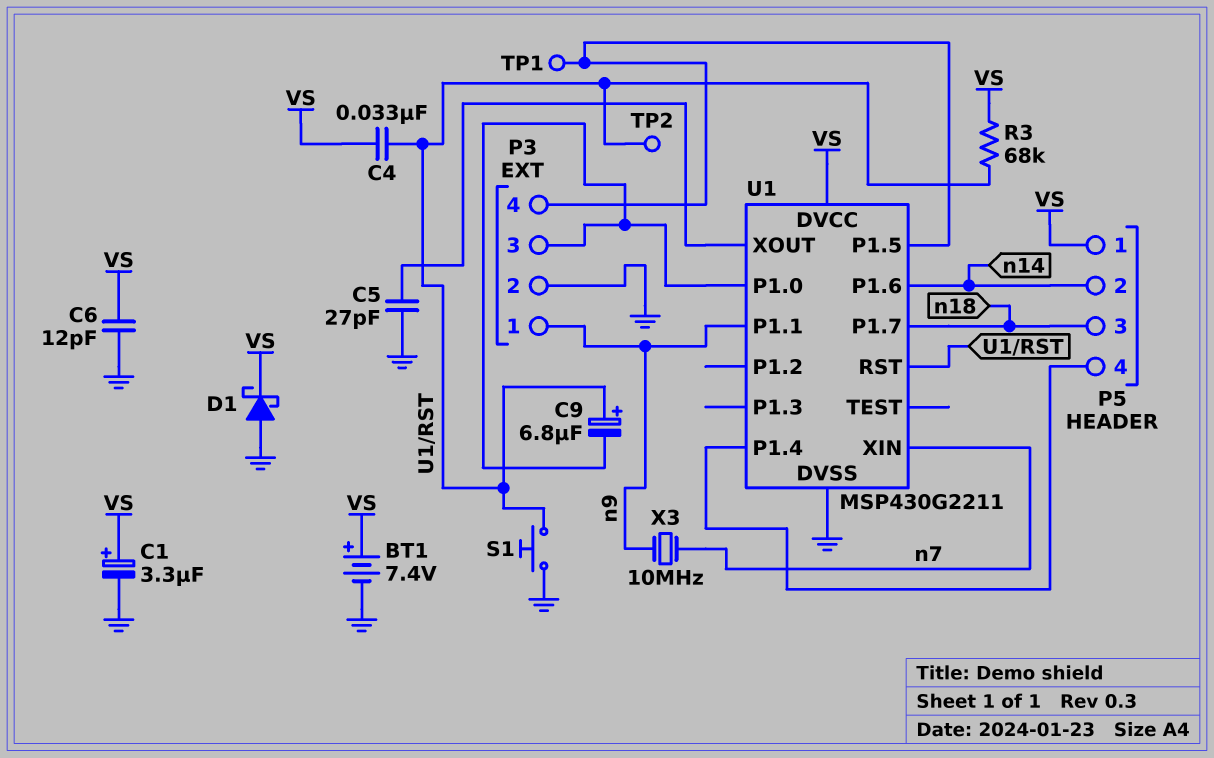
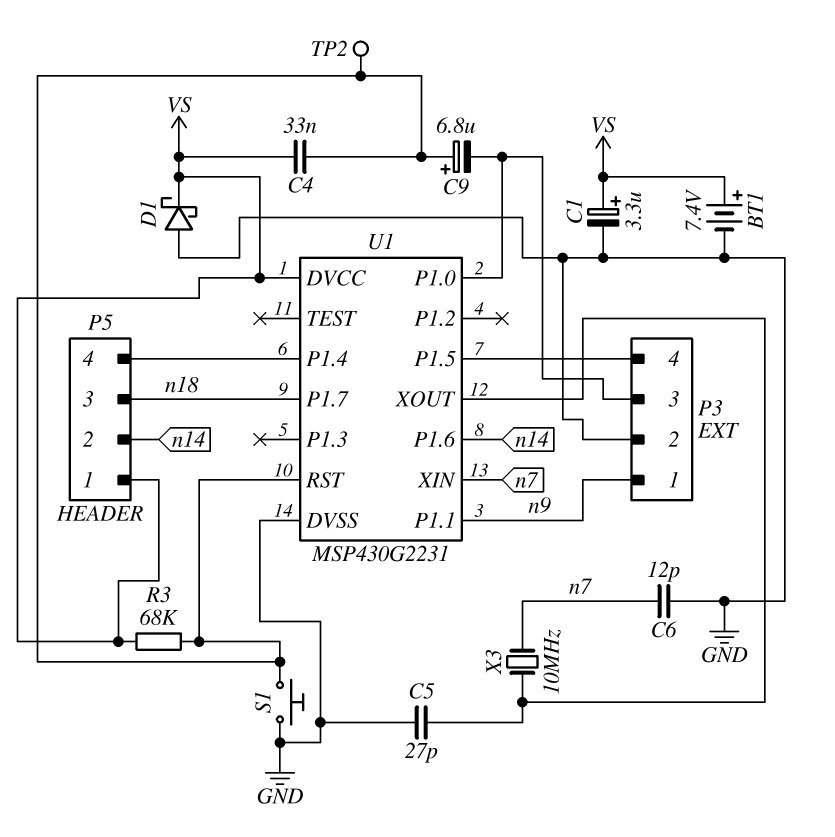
C6: 12pF (GND, VS) -> 12pF (GND, n7)
TP1: test point (P3/4) -> none
U1: MSP430G2211 -> MSP430G2231
X3: 10MHz (n7, n9) -> 10MHz (U1/XOUT, n7)

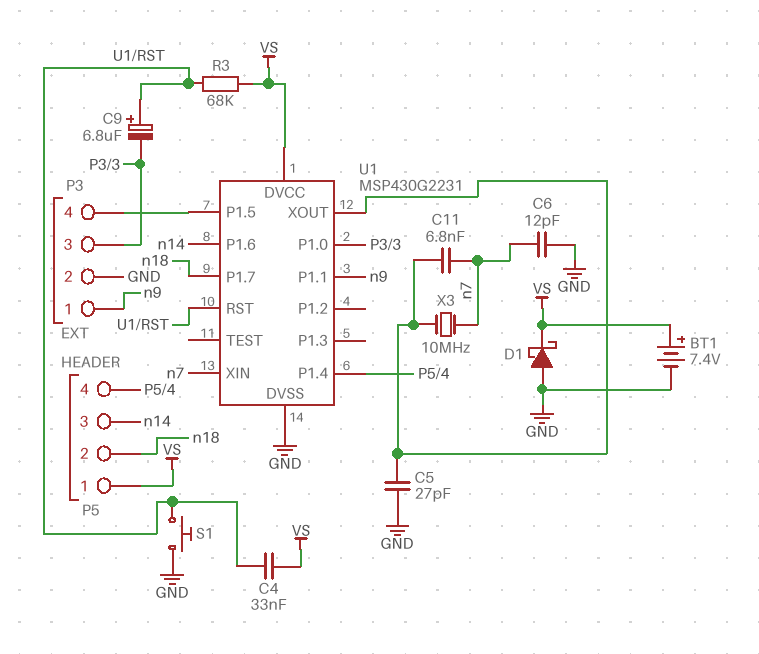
C1: 3.3uF (plus VS, minus GND) -> none
C11: none -> 6.8nF (U1/XOUT, n7)
P5 pin 2: n14 -> n18
P5 pin 3: n18 -> n14
TP2: test point (U1/RST) -> none

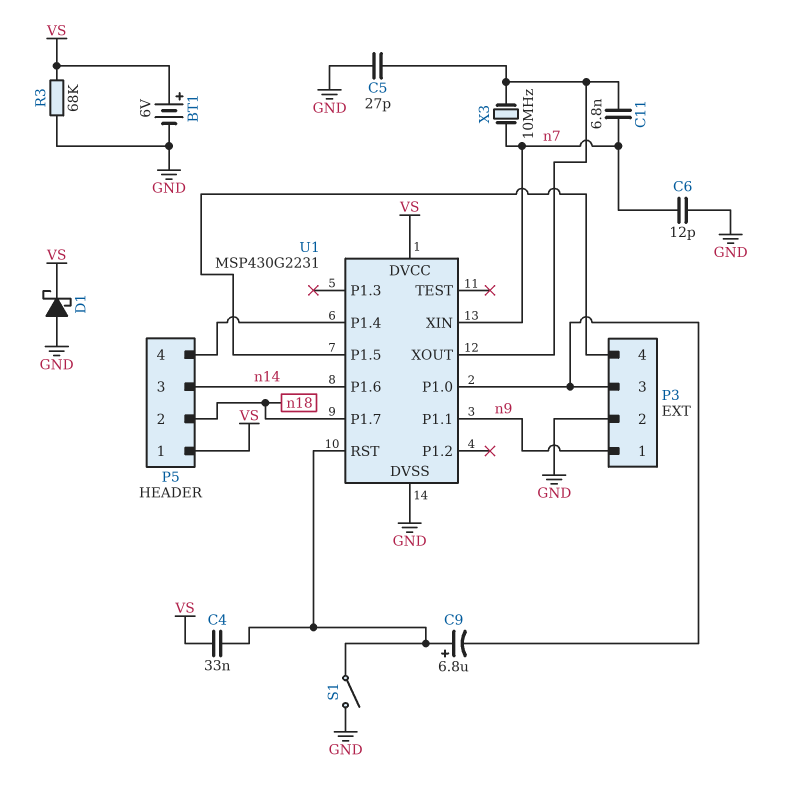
BT1: 7.4V (plus VS, minus GND) -> 6V (plus VS, minus GND)
R3: 68k (U1/RST, VS) -> 68k (GND, VS)
S1: button (GND, U1/RST) -> switch (GND, U1/RST)

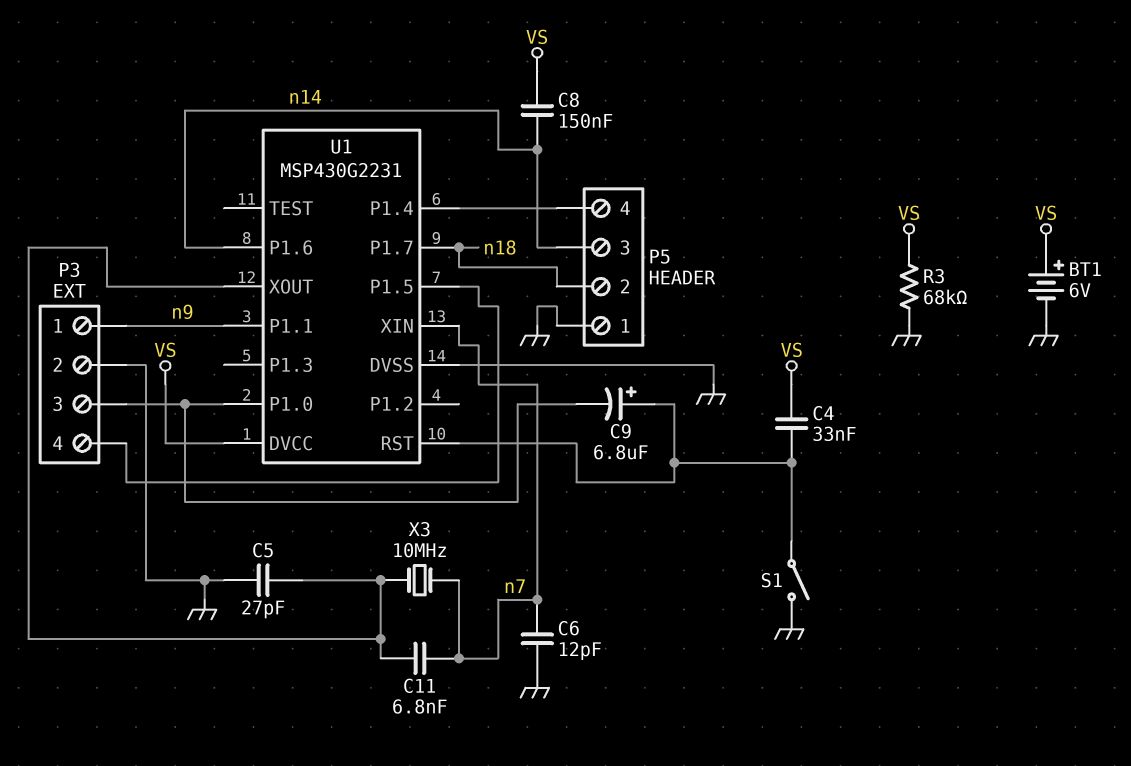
C8: none -> 150nF (VS, n14)
D1: schottky (A GND, K VS) -> none
P5 pin 1: VS -> GND

